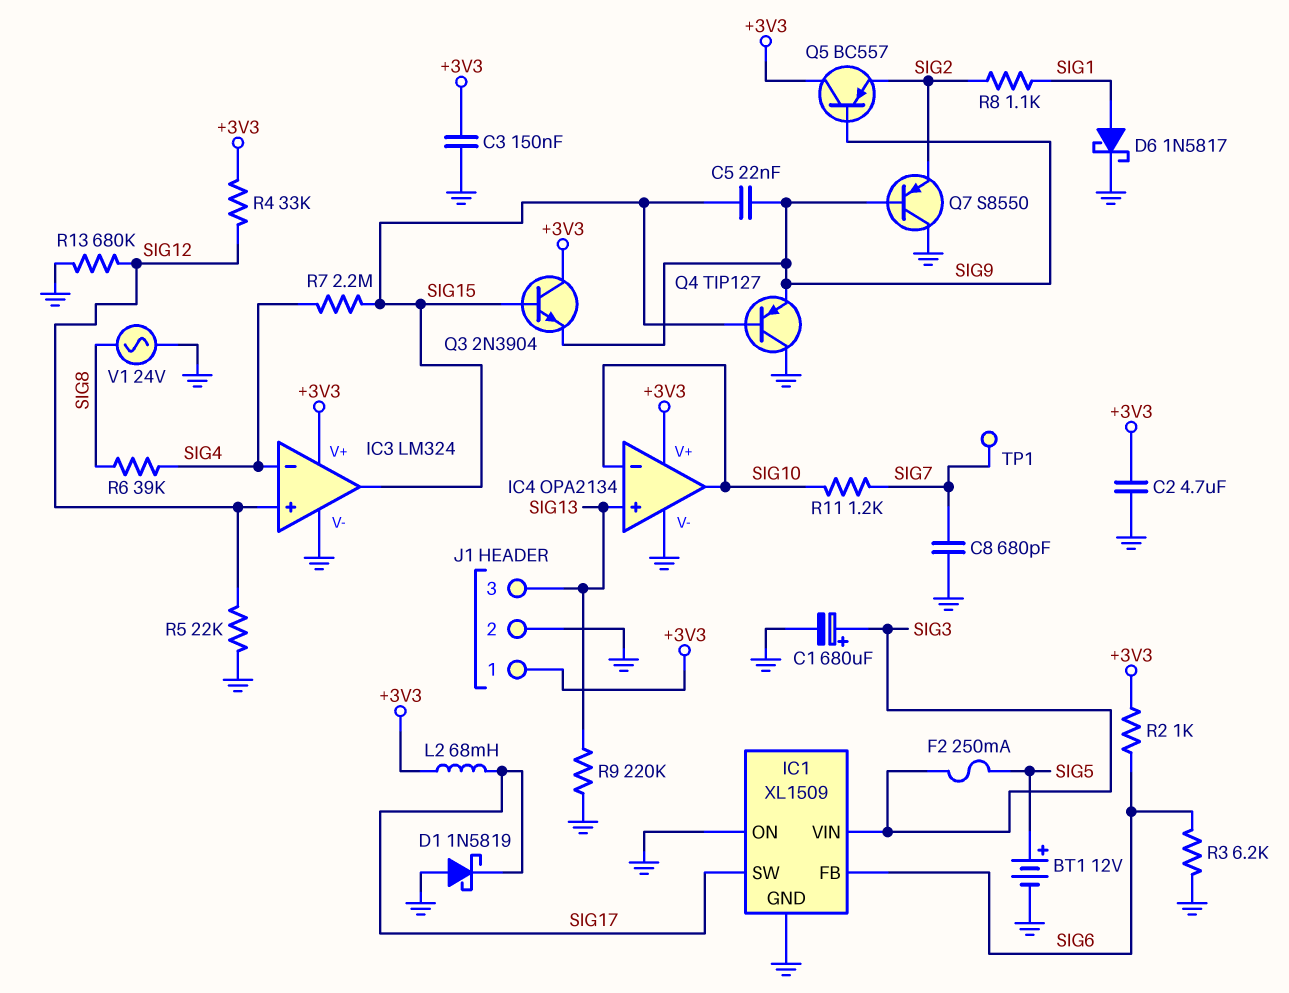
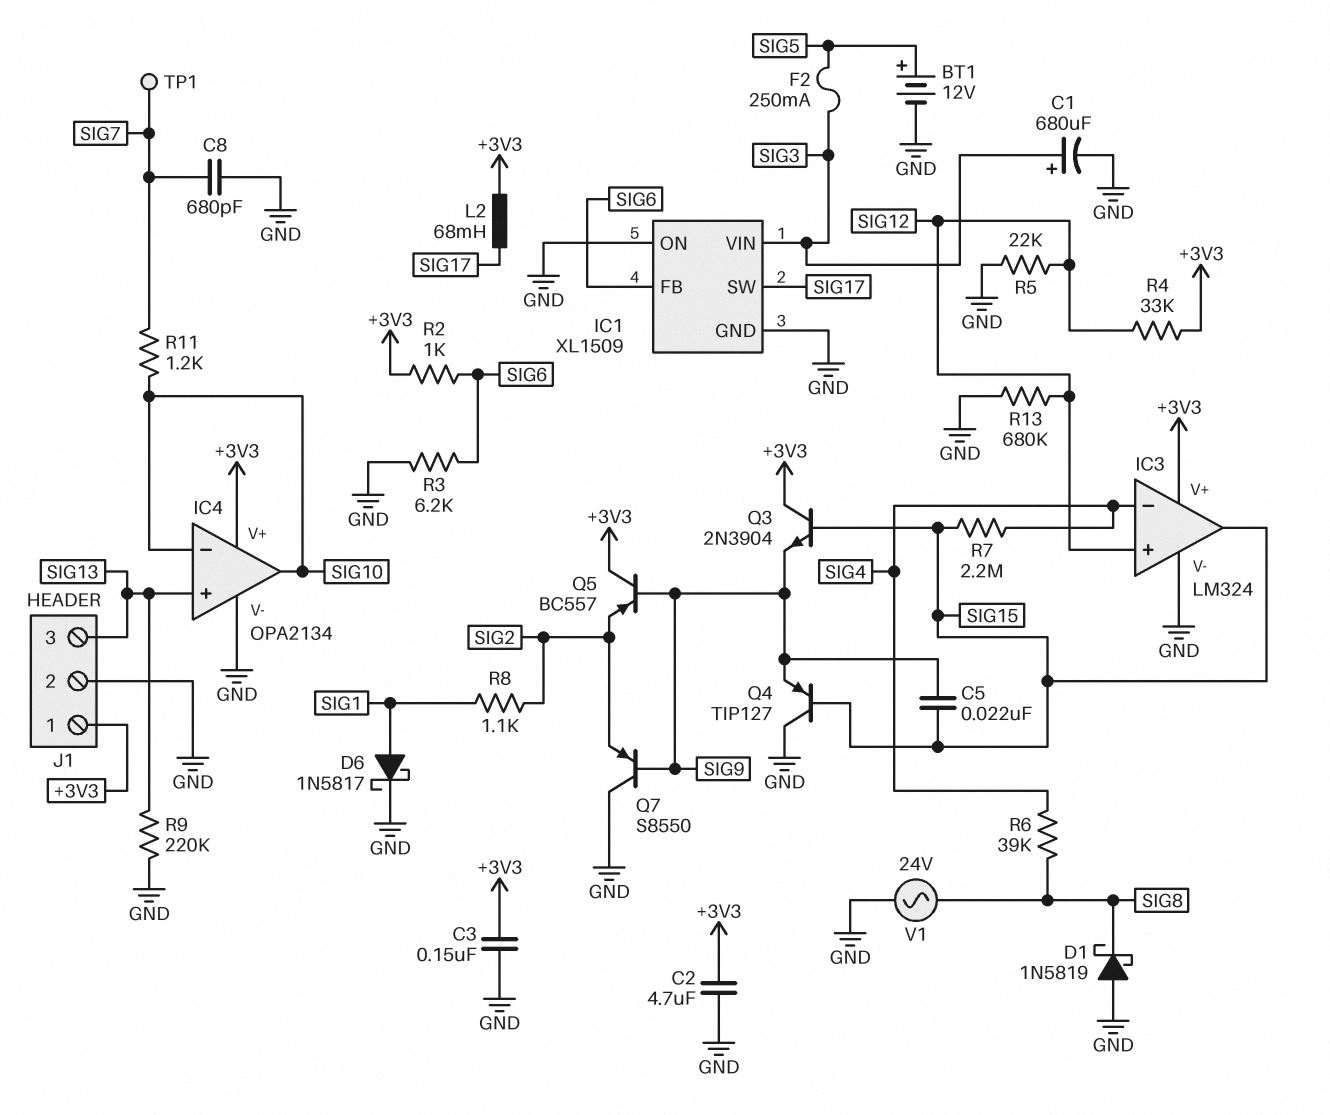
D1: schottky 1N5819 (A GND, K SIG17) -> schottky 1N5819 (A GND, K SIG8)

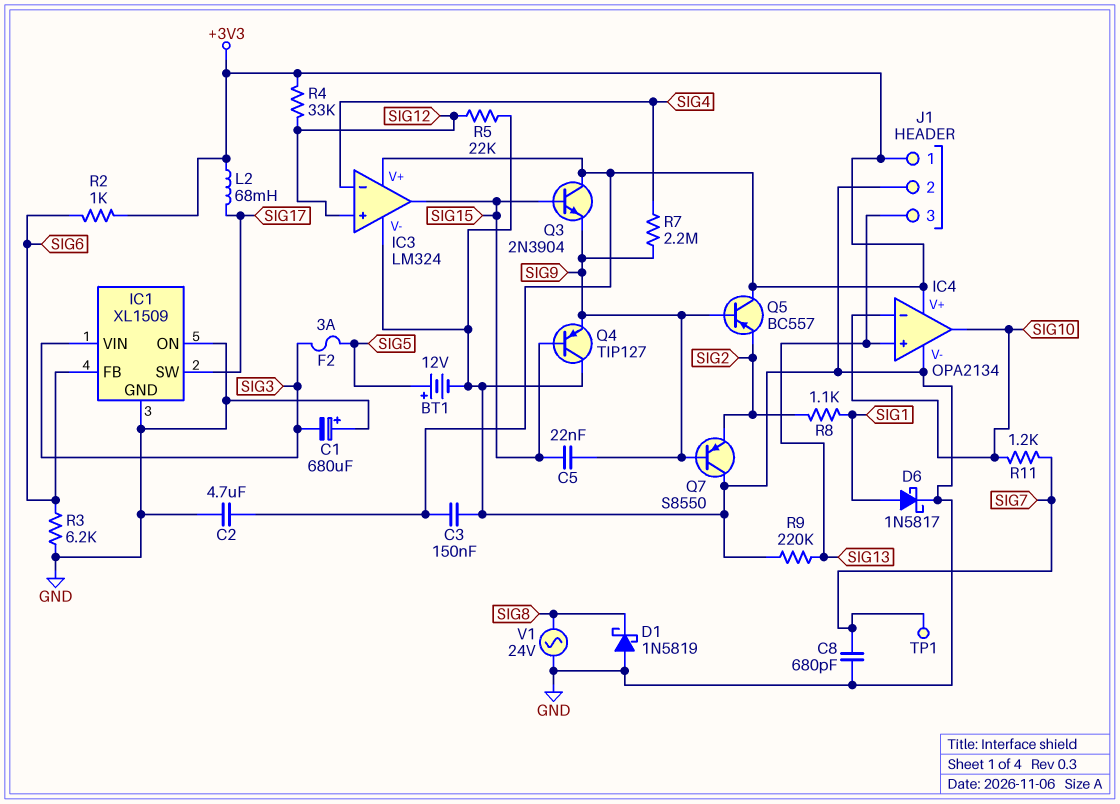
C1: 680uF (plus SIG3, minus GND) -> 680uF (plus GND, minus SIG3)
F2: 250mA (SIG3, SIG5) -> 3A (SIG3, SIG5)
R6: 39k (SIG4, SIG8) -> none
R7: 2.2M (SIG4, SIG15) -> 2.2M (SIG4, SIG9)
R13: 680k (GND, SIG12) -> none

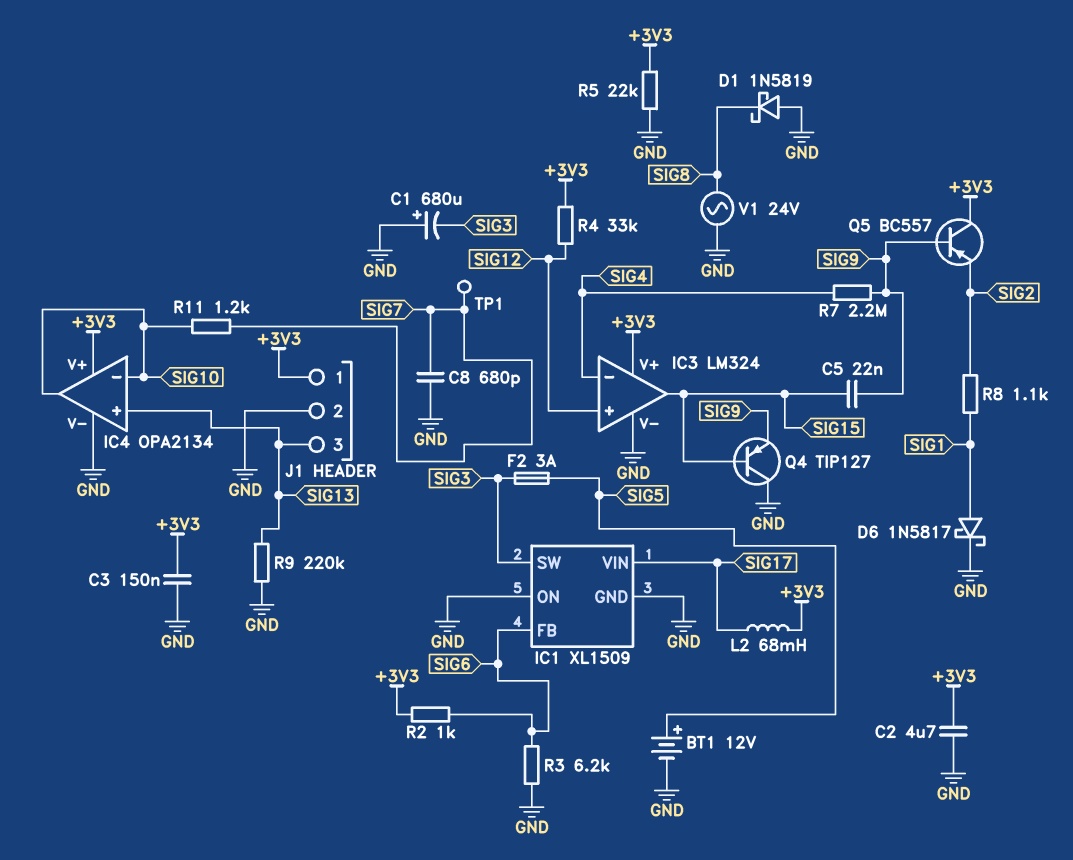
IC1 pin SW: SIG17 -> SIG3
IC1 pin VIN: SIG3 -> SIG17
Q3: NPN 2N3904 (B SIG15, C +3V3, E SIG9) -> none
Q7: PNP S8550 (B SIG9, C GND, E SIG2) -> none
R5: 22k (GND, SIG12) -> 22k (+3V3, GND)

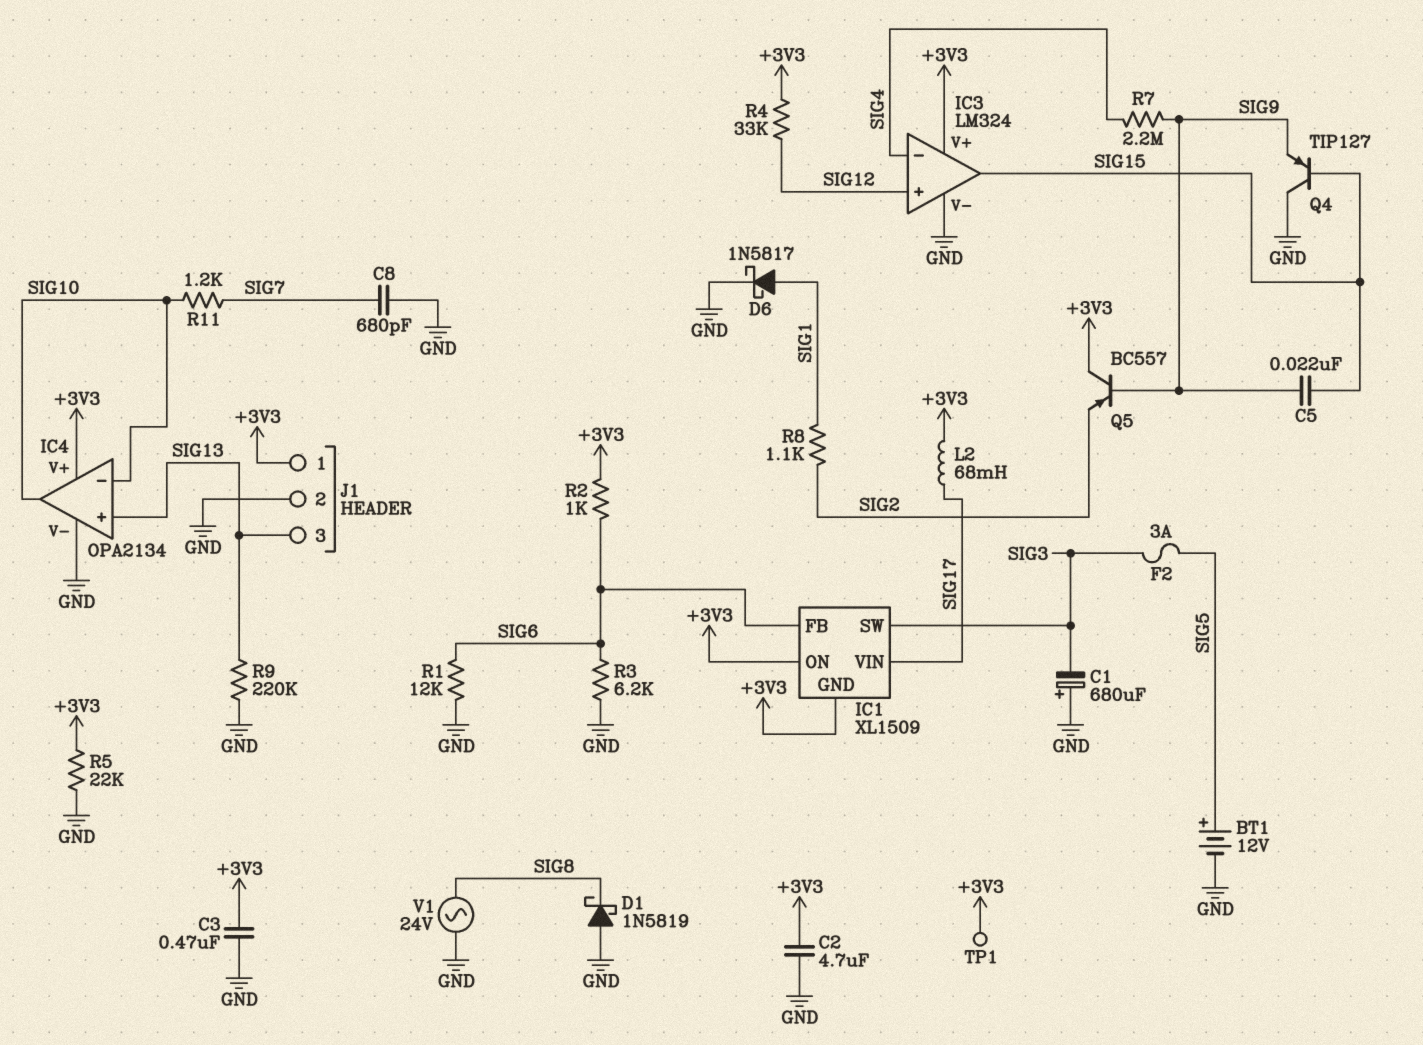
C3: 150nF (+3V3, GND) -> 470nF (+3V3, GND)
IC1 pin GND: GND -> +3V3
IC1 pin ON: GND -> +3V3
R1: none -> 12k (GND, SIG6)
TP1: test point (SIG7) -> test point (+3V3)

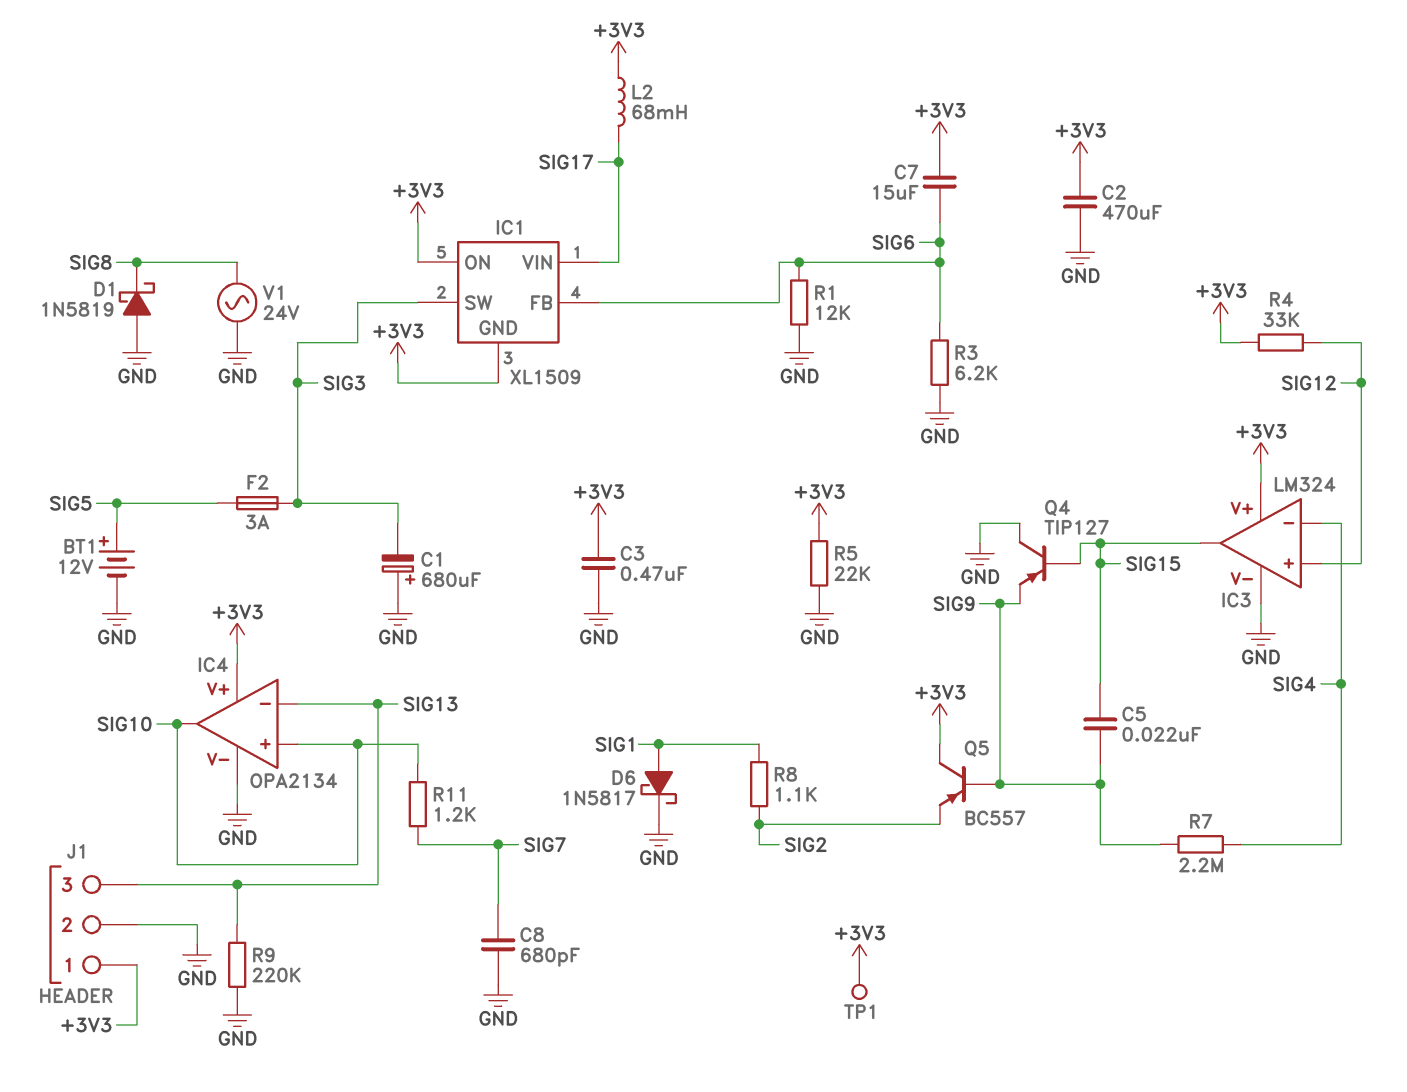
C2: 4.7uF (+3V3, GND) -> 470uF (+3V3, GND)
C7: none -> 15uF (+3V3, SIG6)
IC4 pin in+: SIG13 -> SIG10
IC4 pin in-: SIG10 -> SIG13
R2: 1k (+3V3, SIG6) -> none

